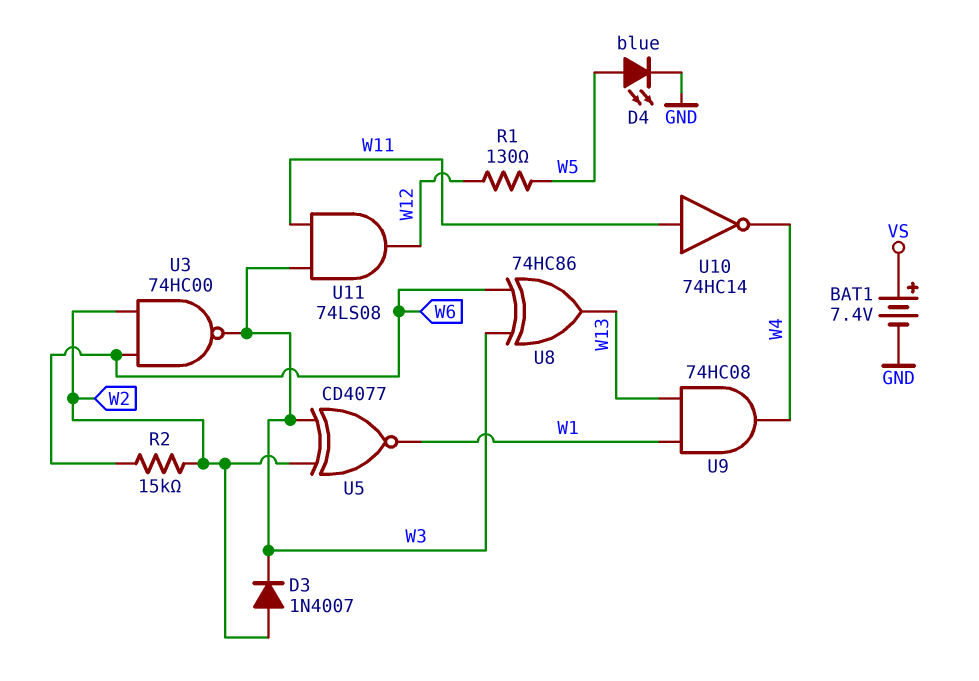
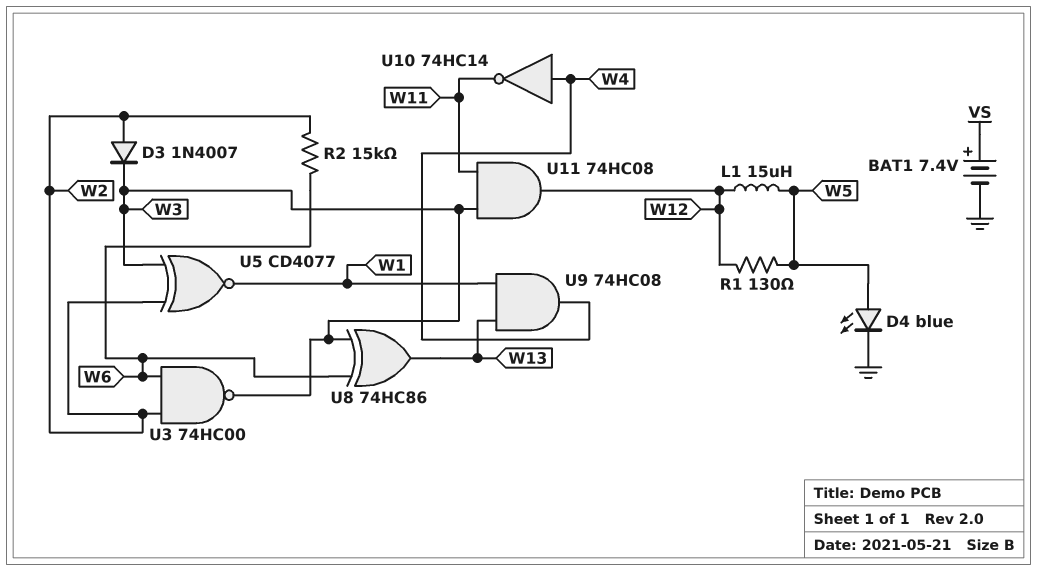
L1: none -> 15uH (W5, W12)
U10: NOT 74HC14 (in W11, out W4) -> NOT 74HC14 (in W4, out W11)
U11: AND 74LS08 (in W3, in W11, out W12) -> AND 74HC08 (in W3, in W11, out W12)

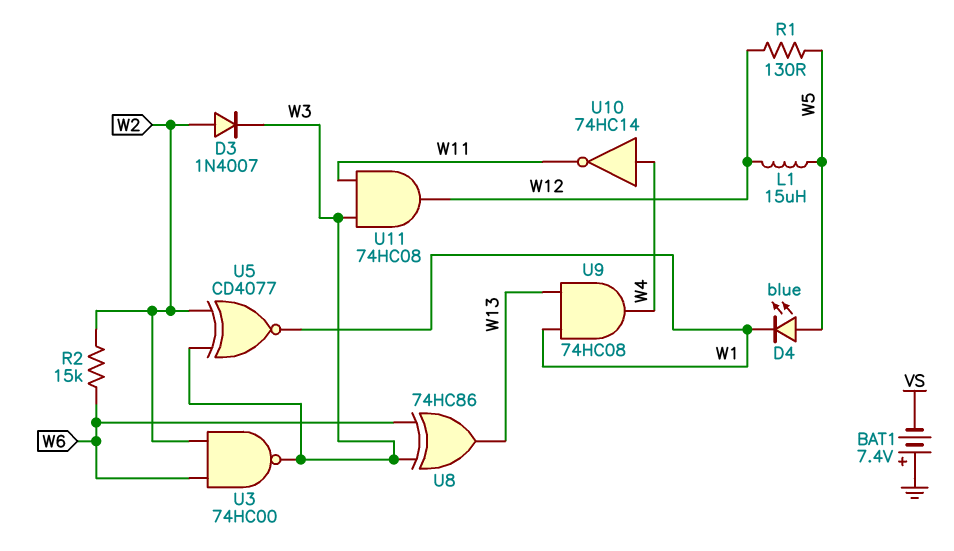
BAT1: 7.4V (plus VS, minus GND) -> 7.4V (plus GND, minus VS)
D4: LED blue (A W5, K GND) -> LED blue (A W5, K W1)

